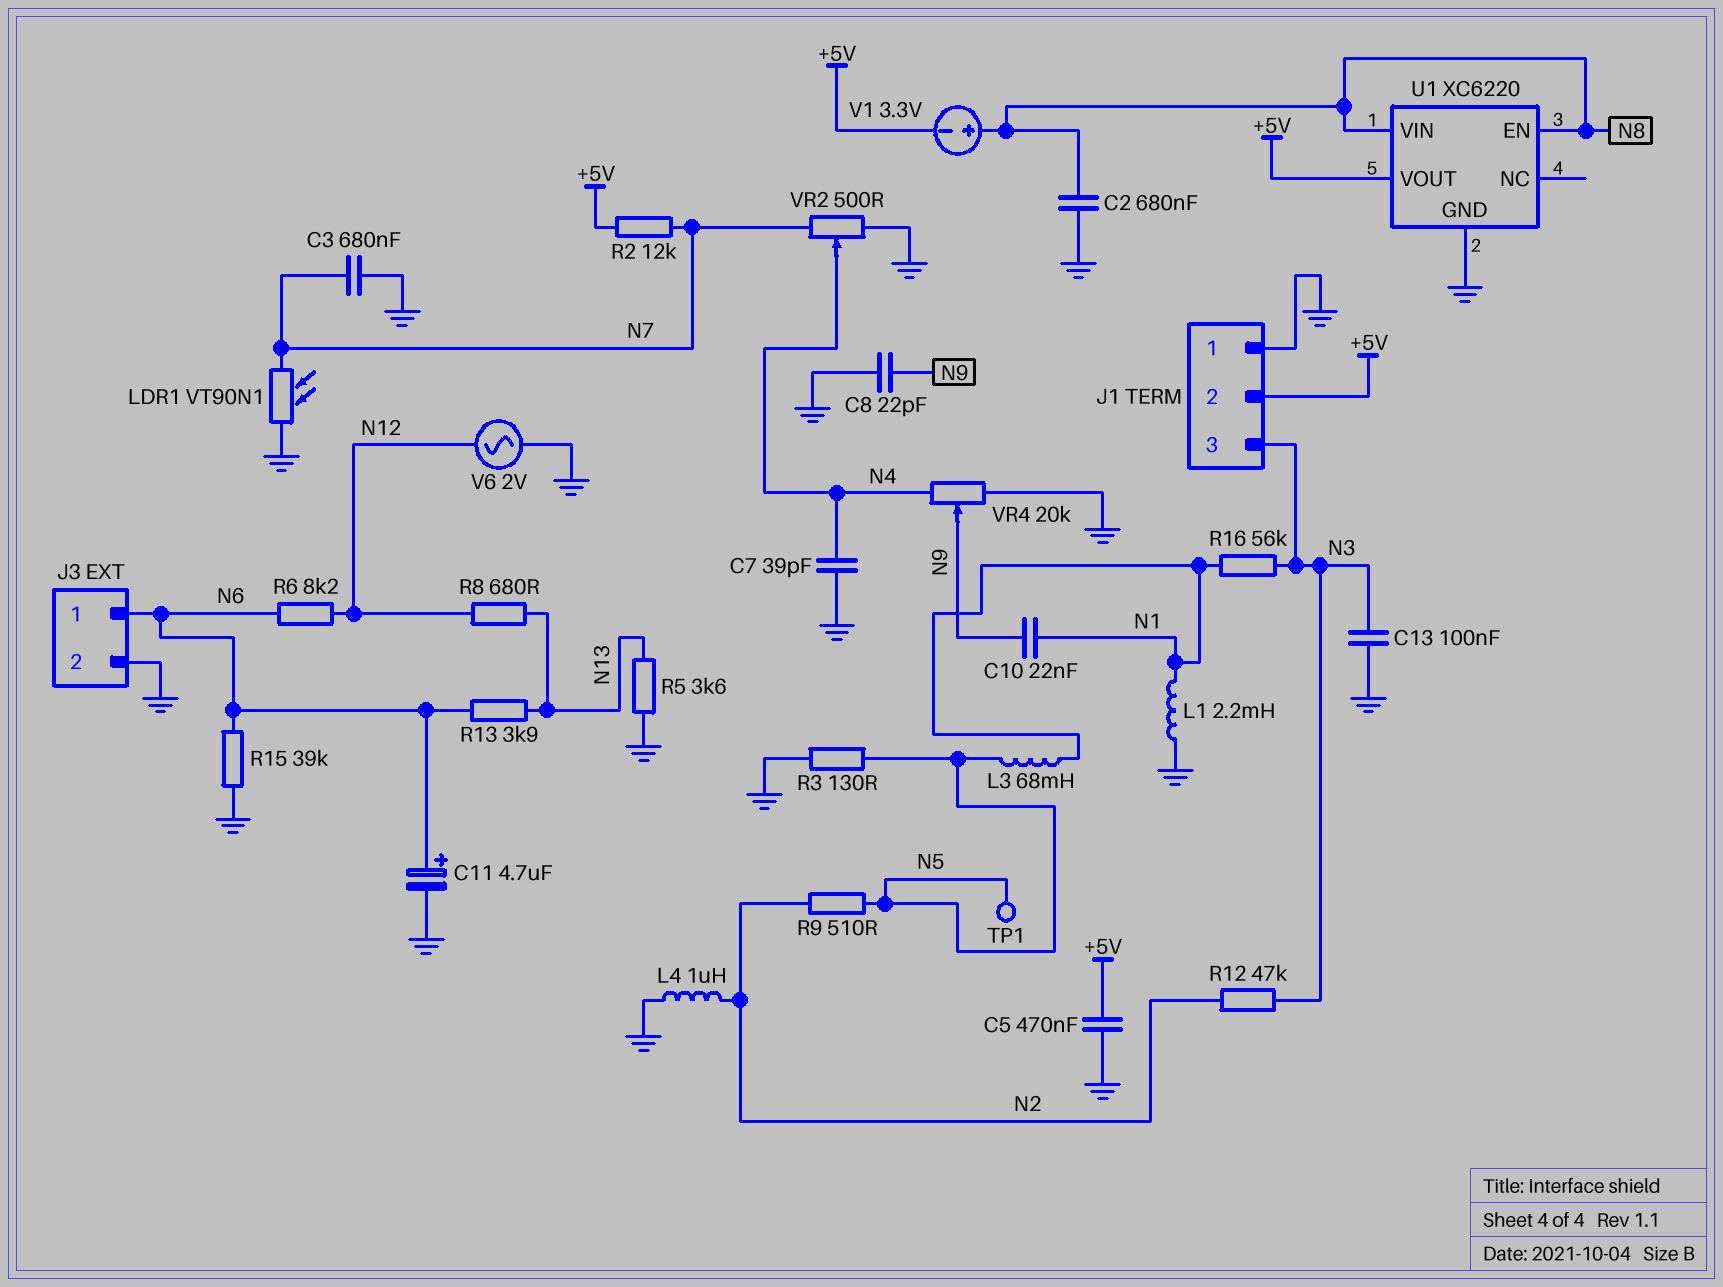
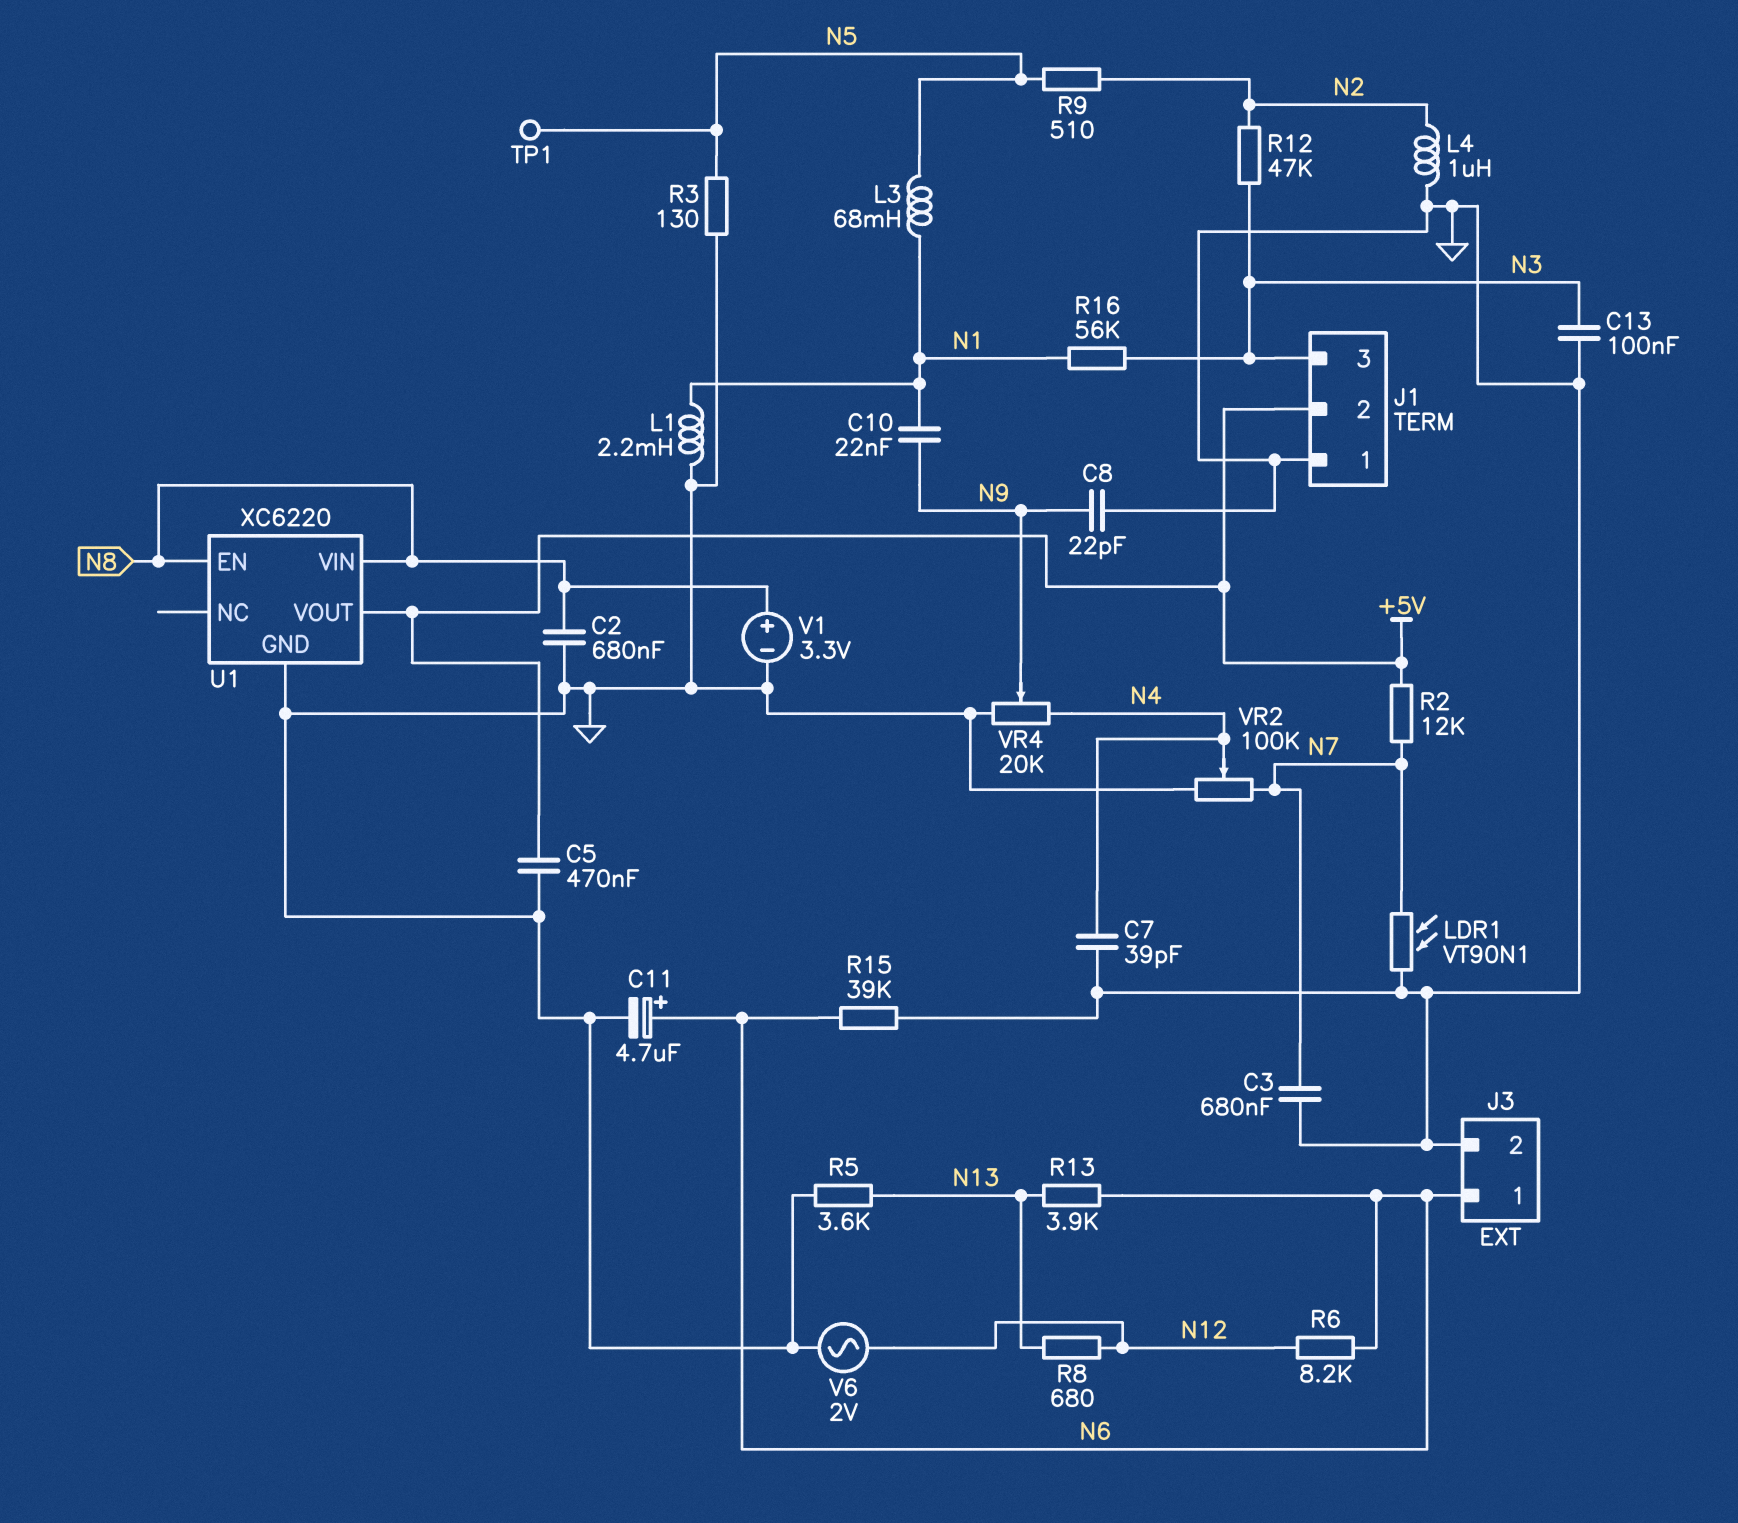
V1: 3.3V (plus N8, minus +5V) -> 3.3V (plus N8, minus GND)
VR2: 500 (GND, N7, wiper N4) -> 100k (GND, N7, wiper N4)

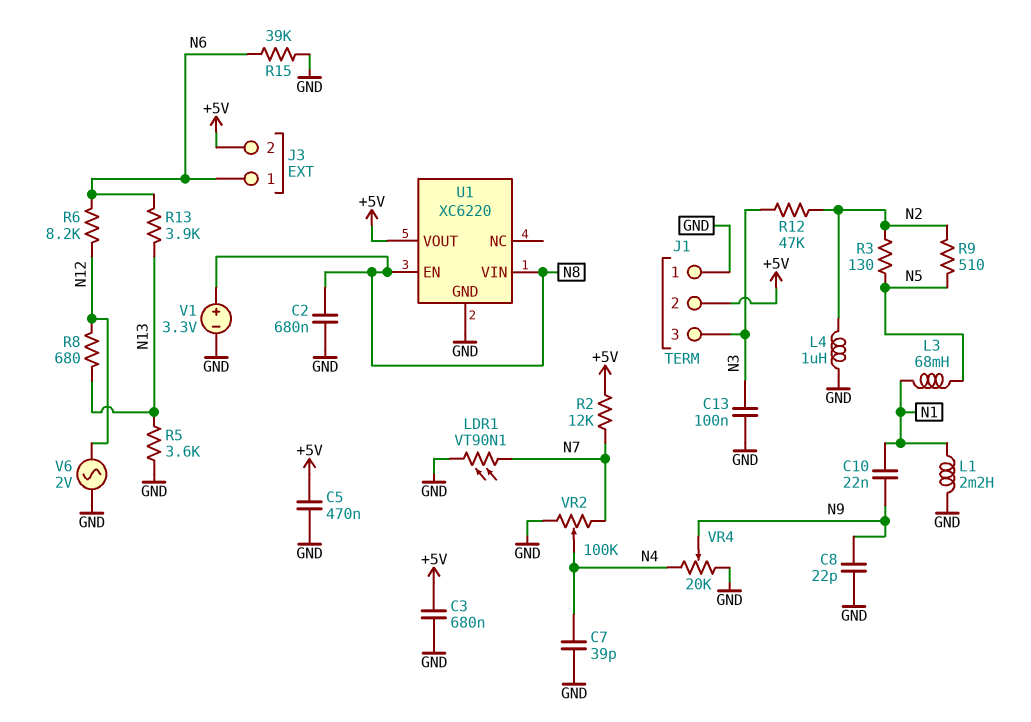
C3: 680nF (GND, N7) -> 680nF (+5V, GND)
C11: 4.7uF (plus N6, minus GND) -> none
J3 pin 2: GND -> +5V
R3: 130 (GND, N5) -> 130 (N2, N5)
R16: 56k (N1, N3) -> none
TP1: test point (N5) -> none

